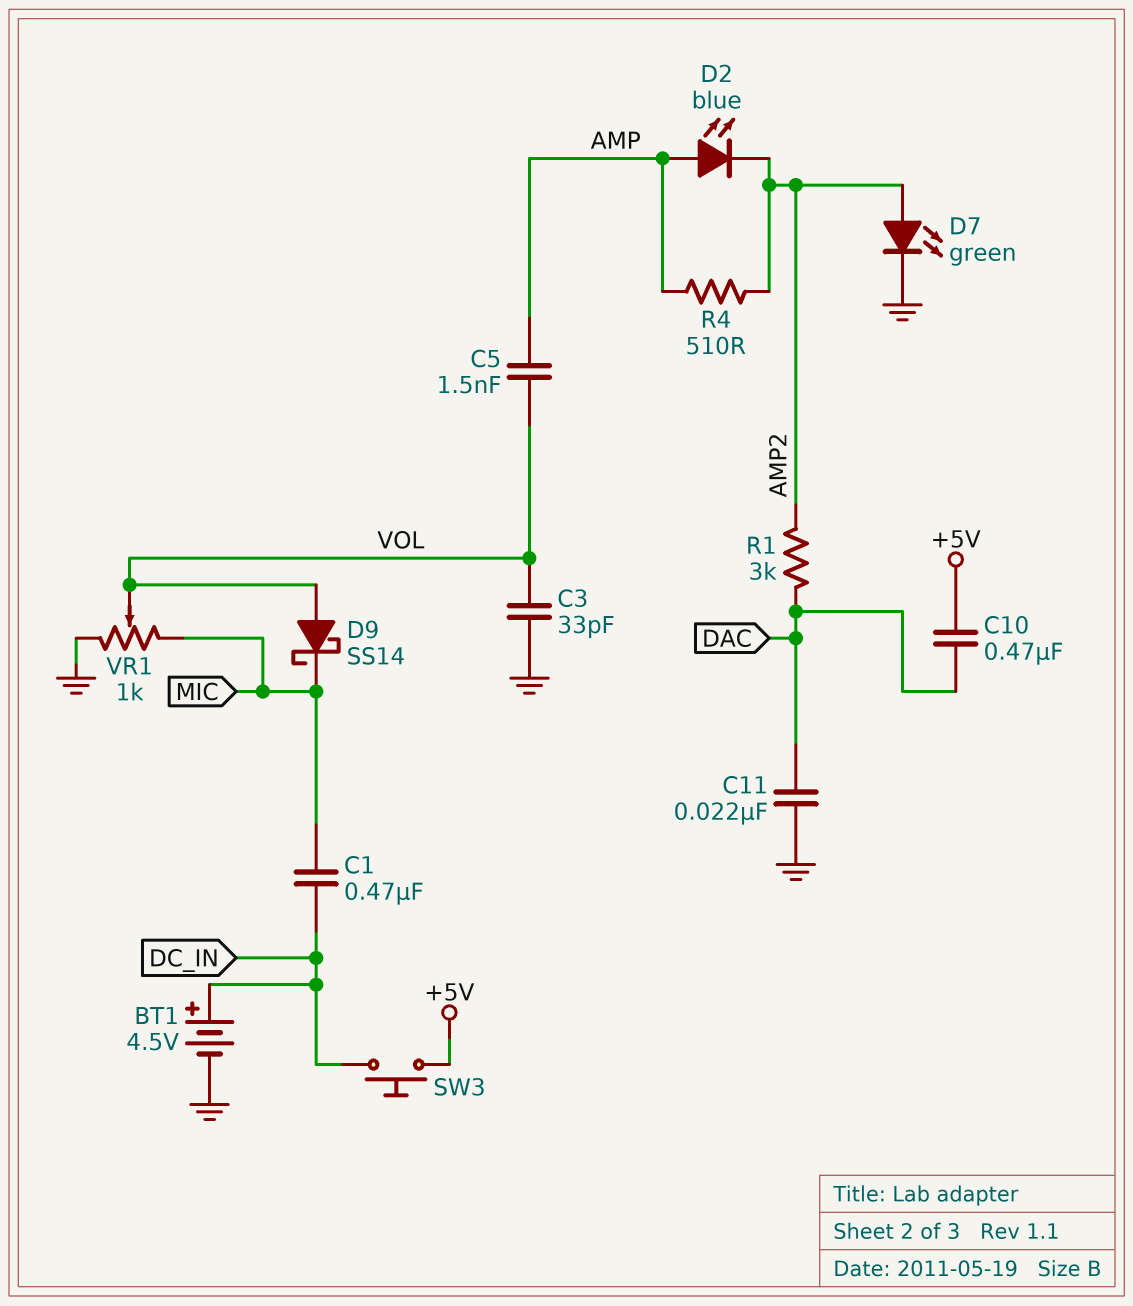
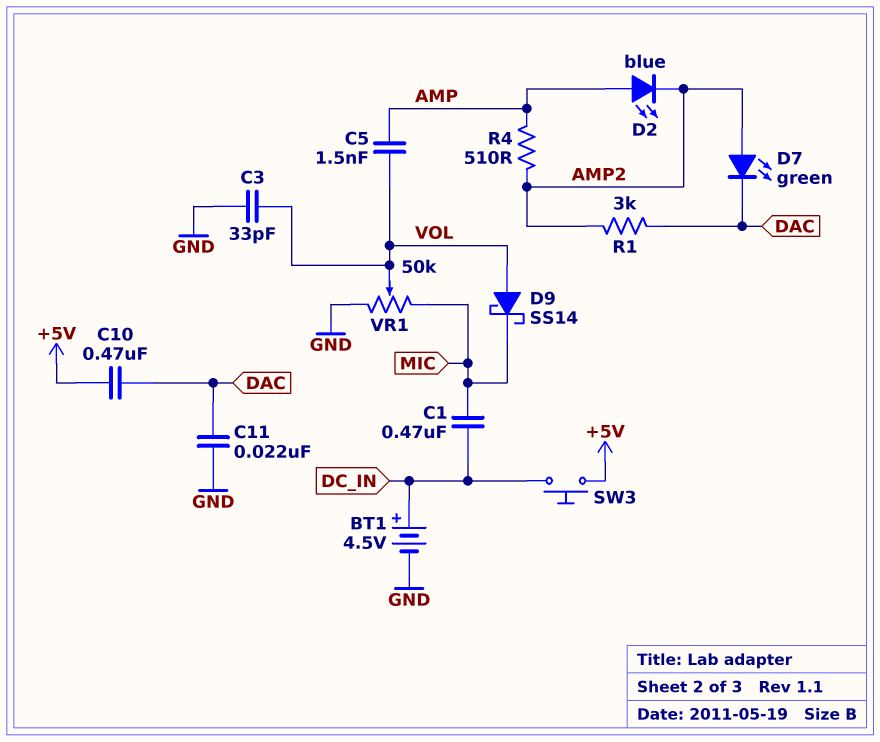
D7: LED green (A AMP2, K GND) -> LED green (A AMP2, K DAC)
VR1: 1k (GND, MIC, wiper VOL) -> 50k (GND, MIC, wiper VOL)

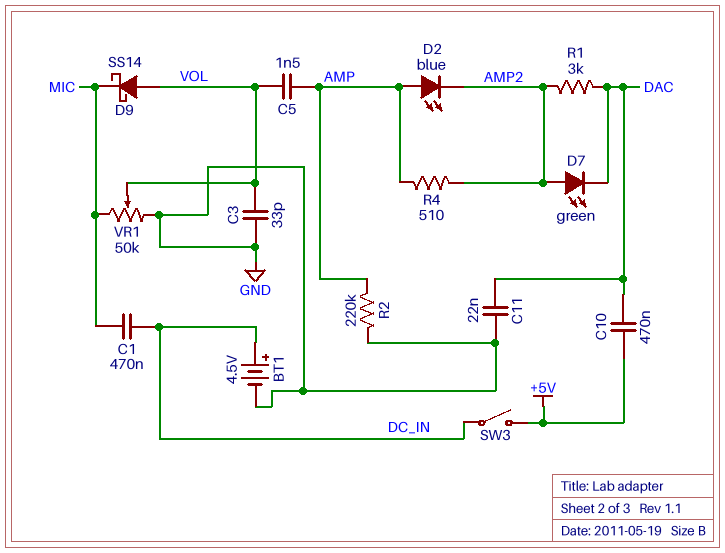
R2: none -> 220k (AMP, GND)
SW3: button (+5V, DC_IN) -> switch (+5V, DC_IN)

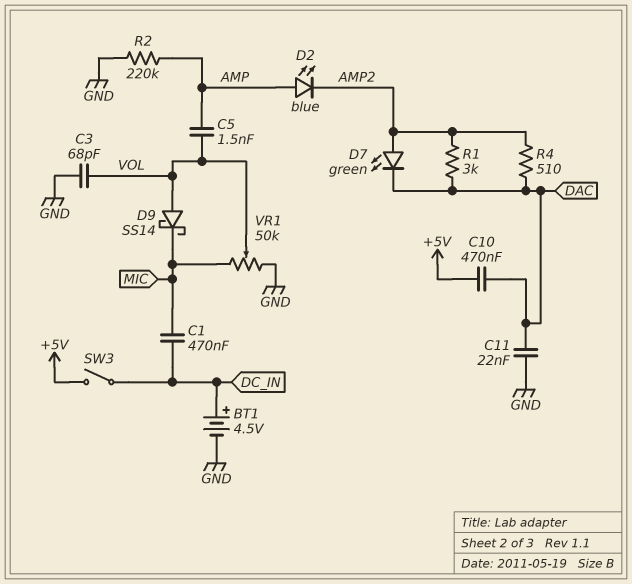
C3: 33pF (GND, VOL) -> 68pF (GND, VOL)
R4: 510 (AMP, AMP2) -> 510 (AMP2, DAC)

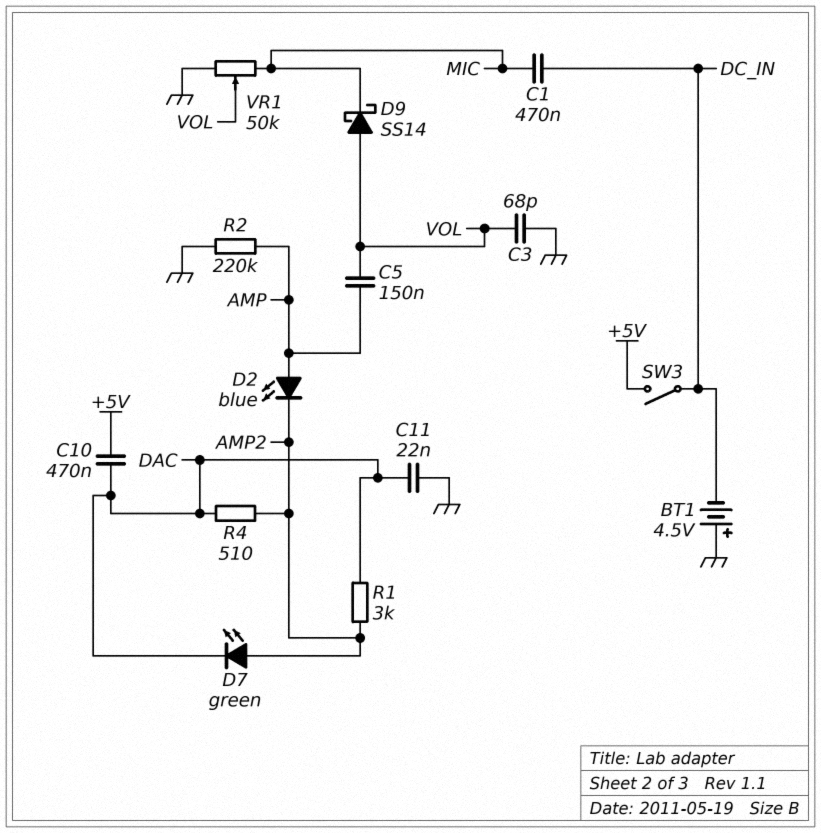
BT1: 4.5V (plus DC_IN, minus GND) -> 4.5V (plus GND, minus DC_IN)
C5: 1.5nF (AMP, VOL) -> 150nF (AMP, VOL)

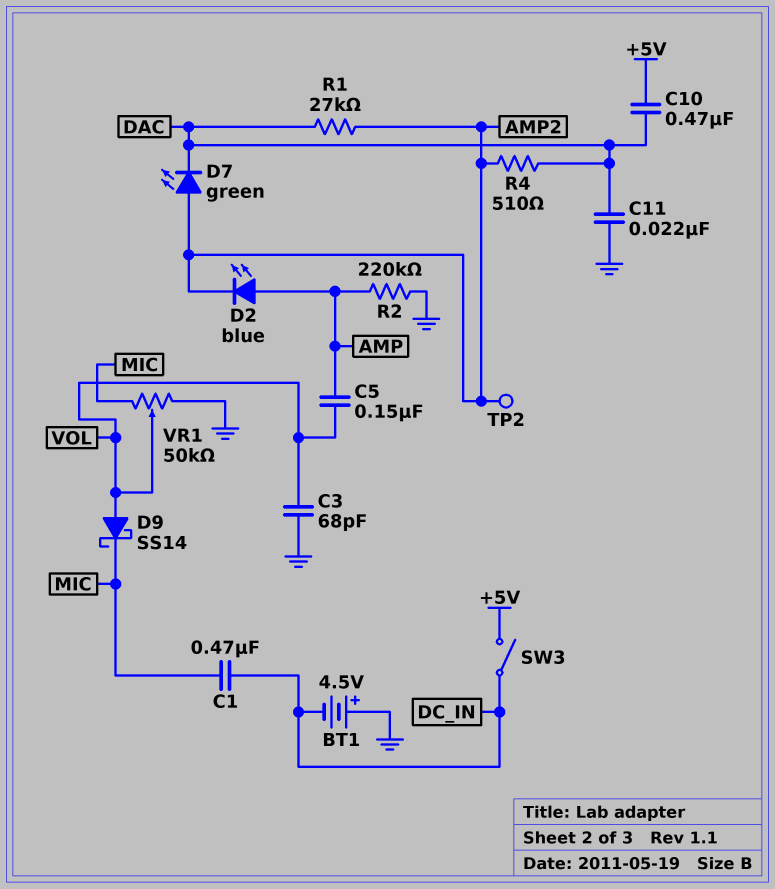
R1: 3k (AMP2, DAC) -> 27k (AMP2, DAC)
TP2: none -> test point (AMP2)

